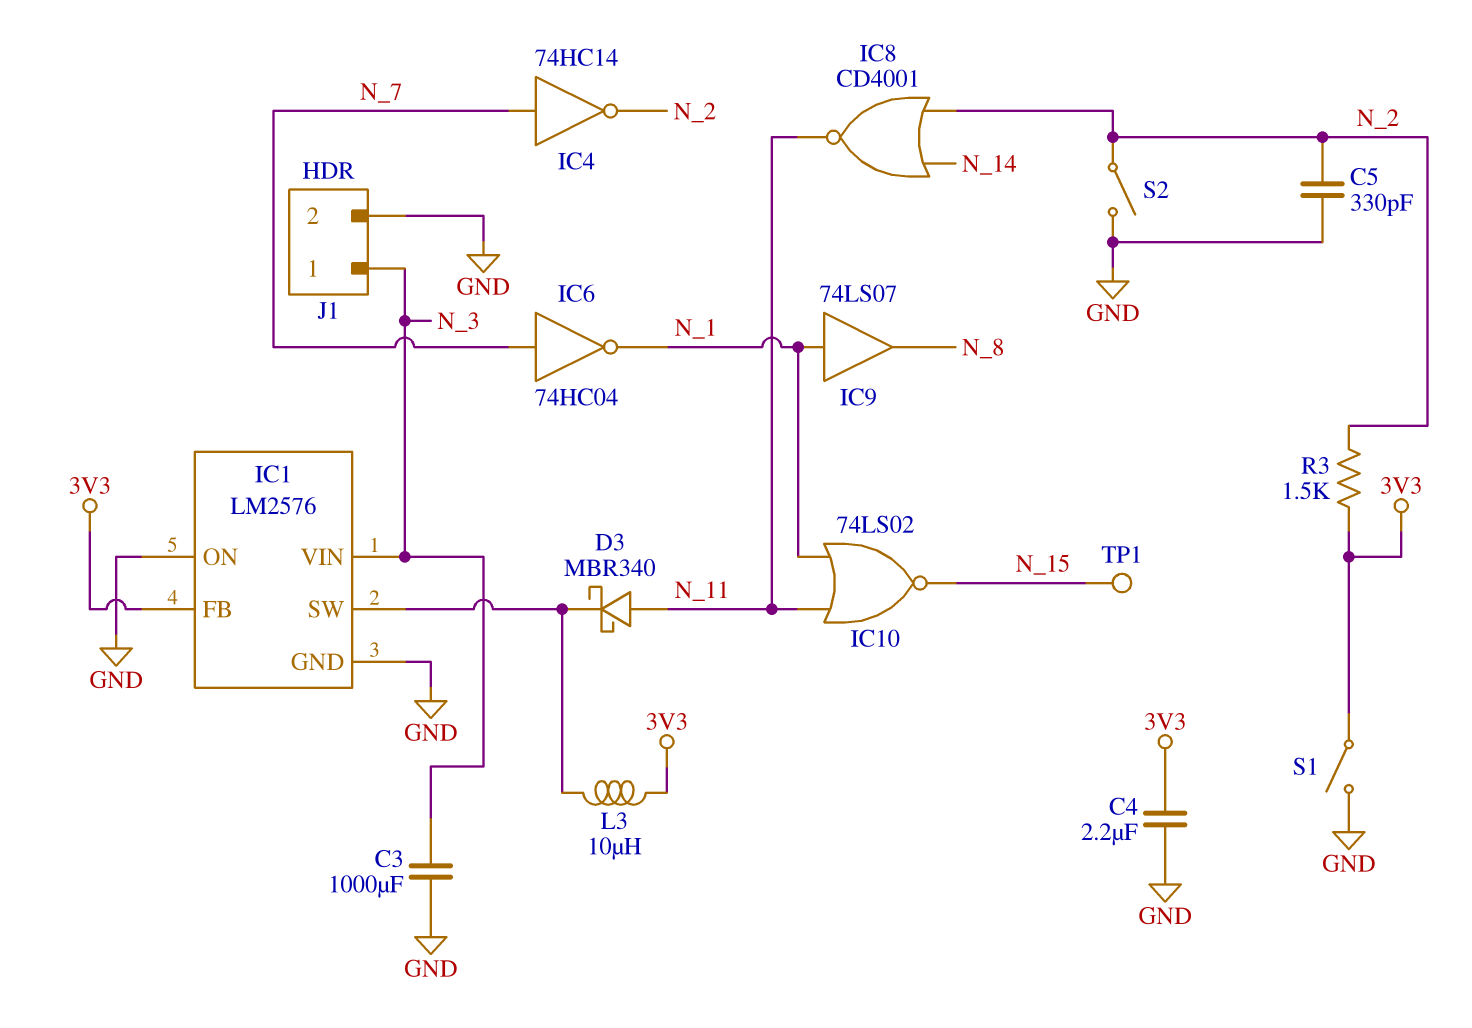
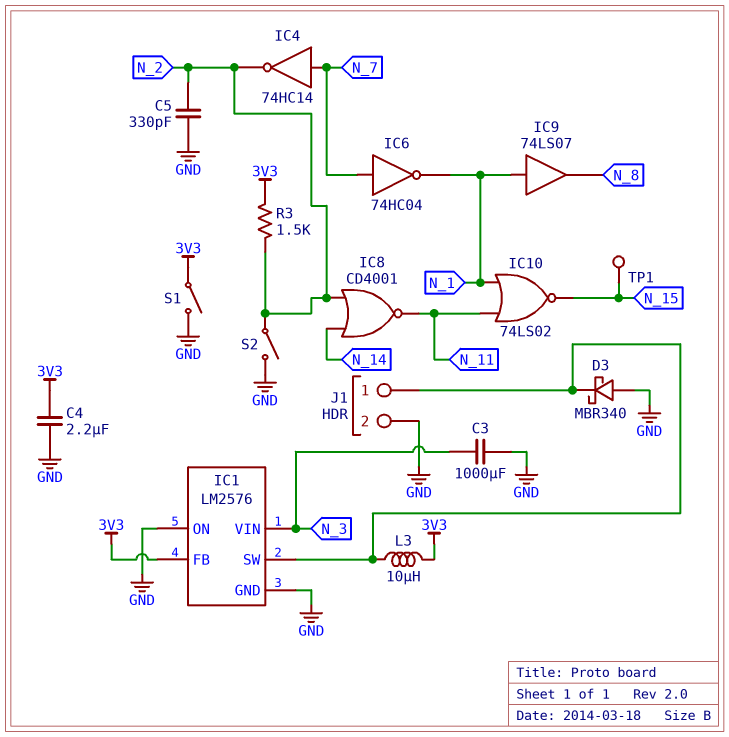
D3: schottky MBR340 (A N_11, K IC1/SW) -> schottky MBR340 (A GND, K IC1/SW)
J1 pin 1: N_3 -> IC1/SW

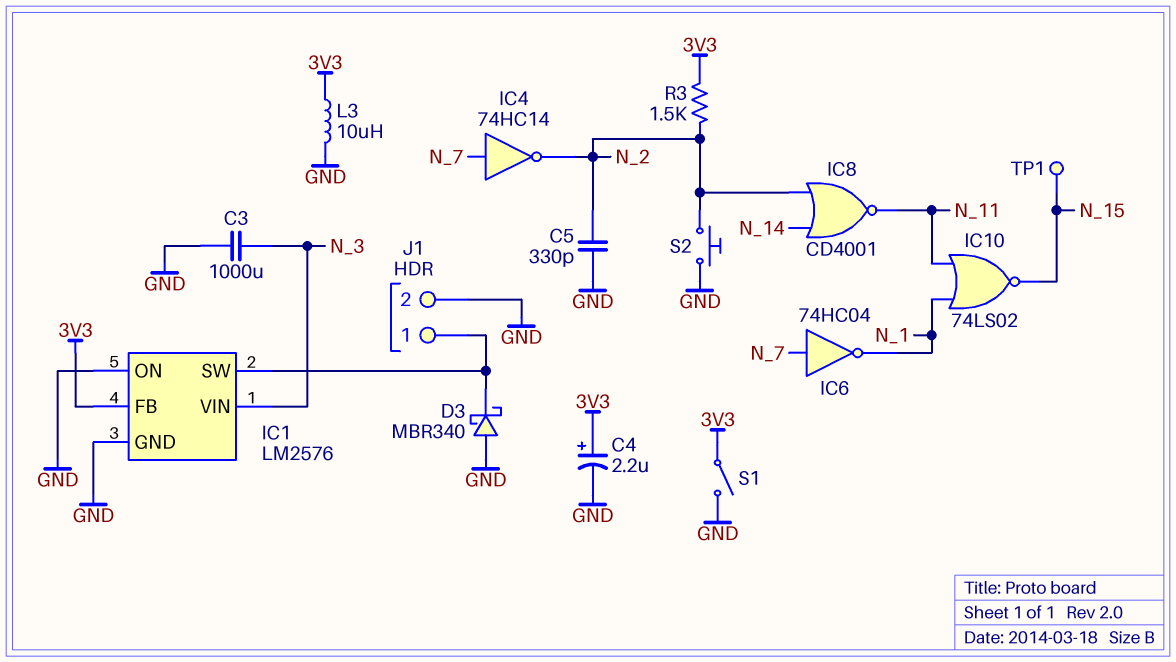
C4: 2.2uF (3V3, GND) -> 2.2uF (plus 3V3, minus GND)
IC9: buffer 74LS07 (in N_1, out N_8) -> none
L3: 10uH (3V3, IC1/SW) -> 10uH (3V3, GND)
S2: switch (GND, N_2) -> button (GND, N_2)

